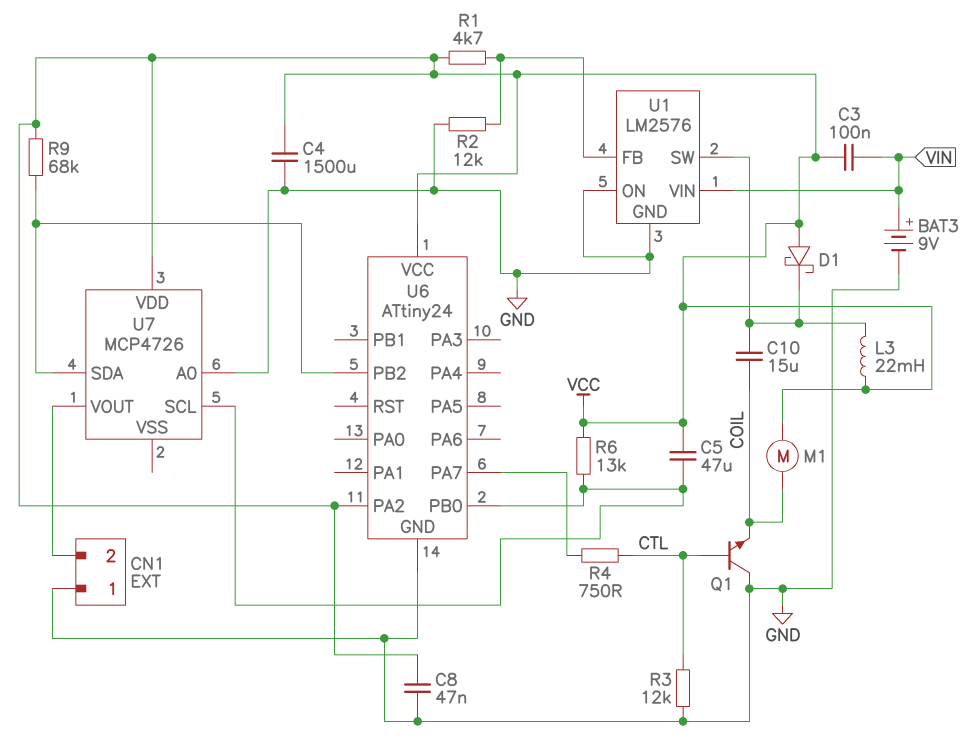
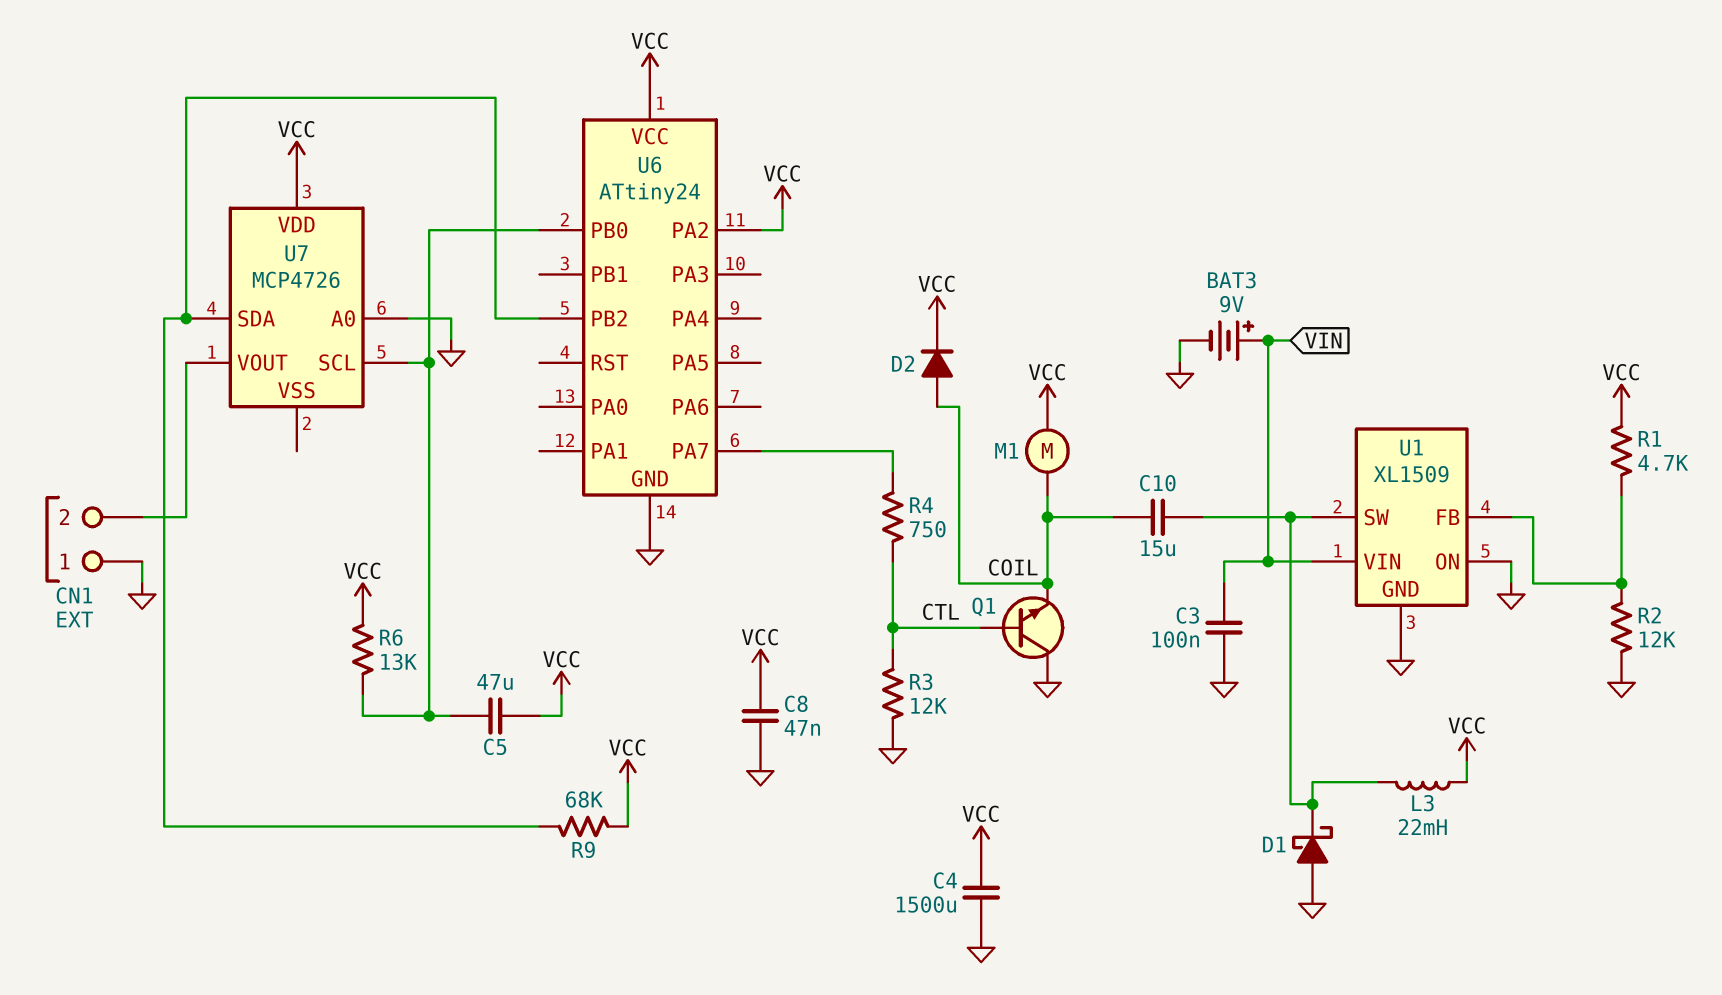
C3: 100nF (VCC, VIN) -> 100nF (GND, VIN)
D1: schottky (A VCC, K U1/SW) -> schottky (A GND, K U1/SW)
D2: none -> diode (A COIL, K VCC)
U1: LM2576 -> XL1509

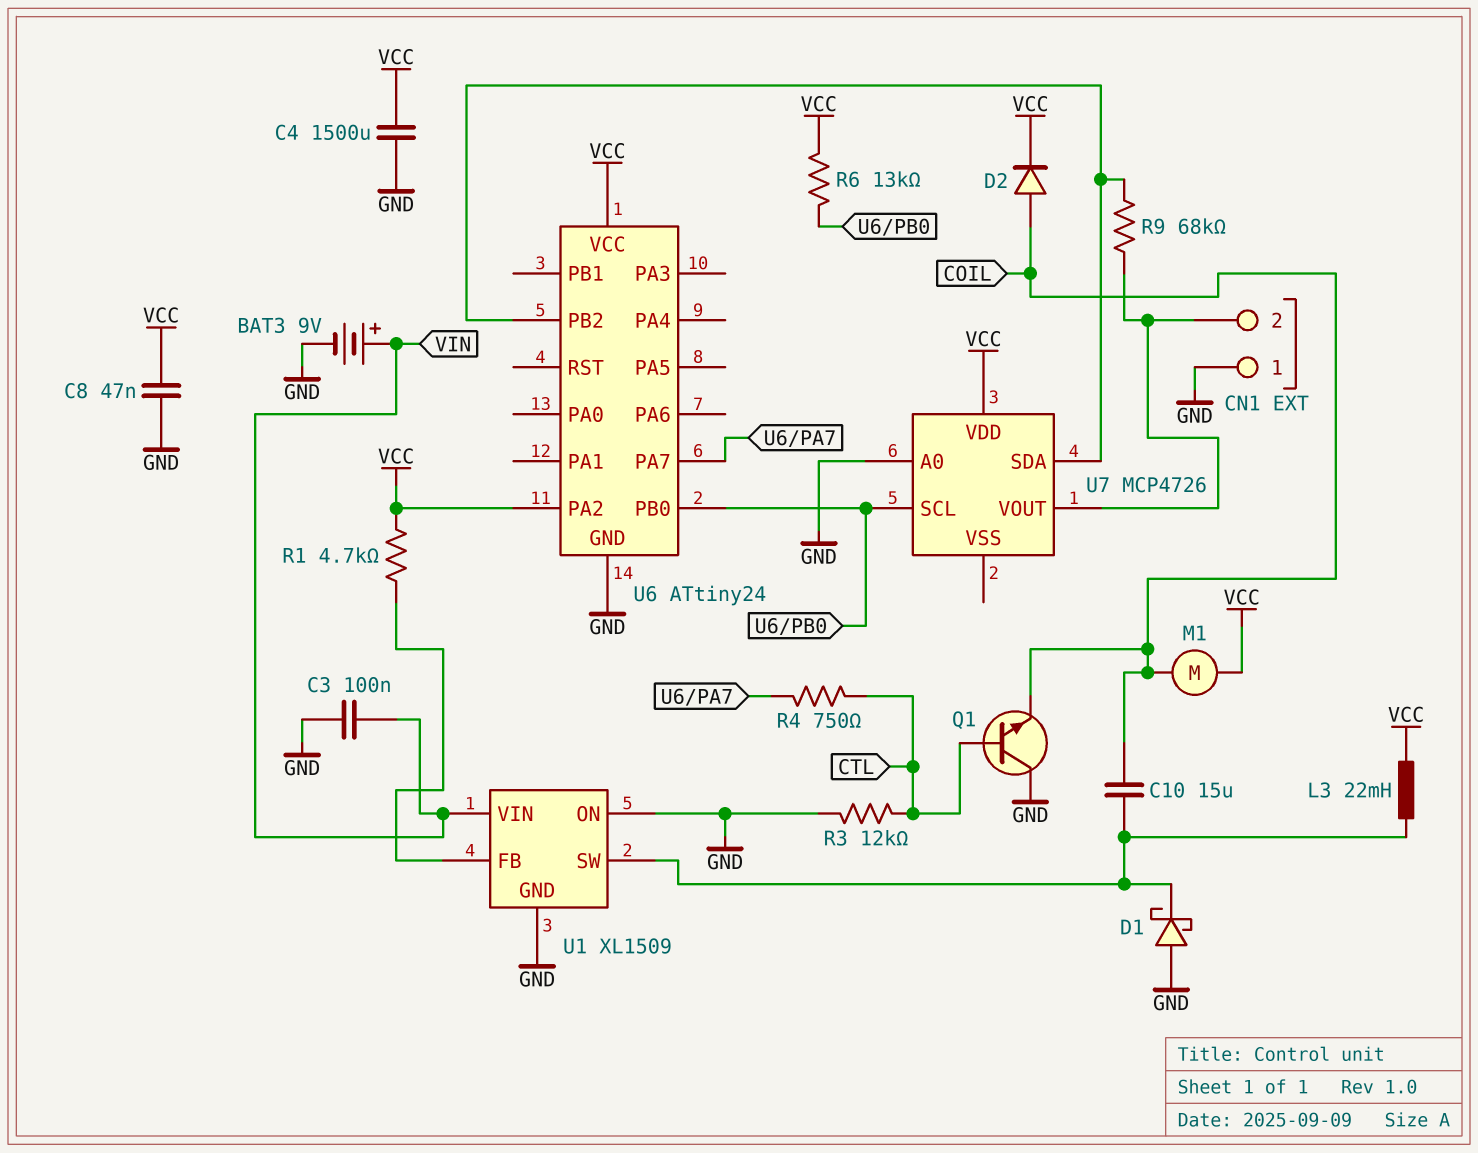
C5: 47uF (U6/PB0, VCC) -> none
R2: 12k (GND, U1/FB) -> none
R9: 68k (U6/PB2, VCC) -> 68k (CN1/2, U6/PB2)

